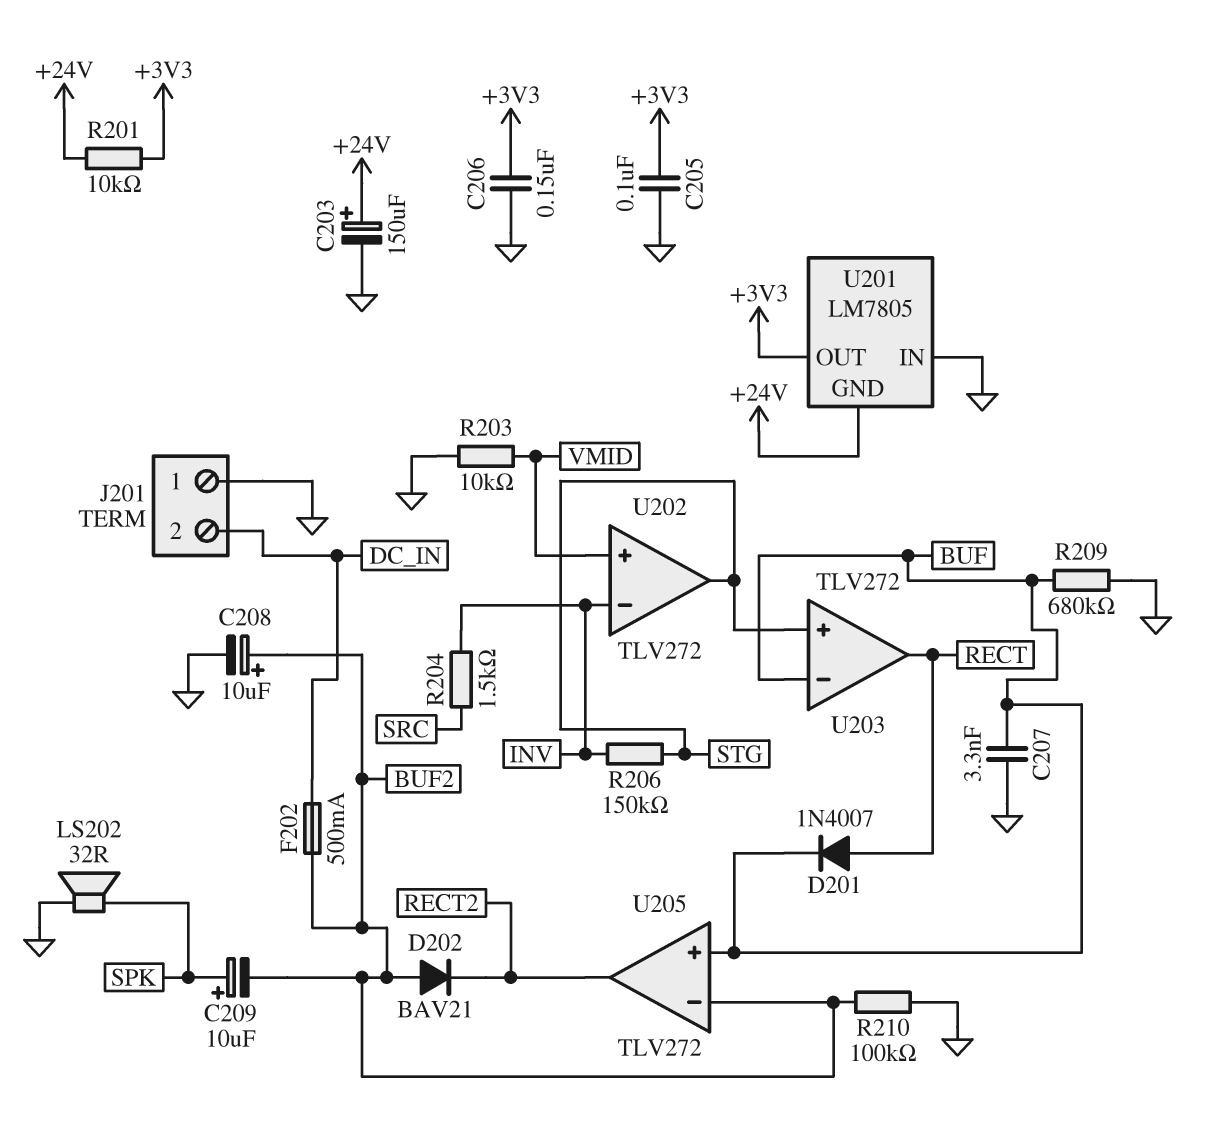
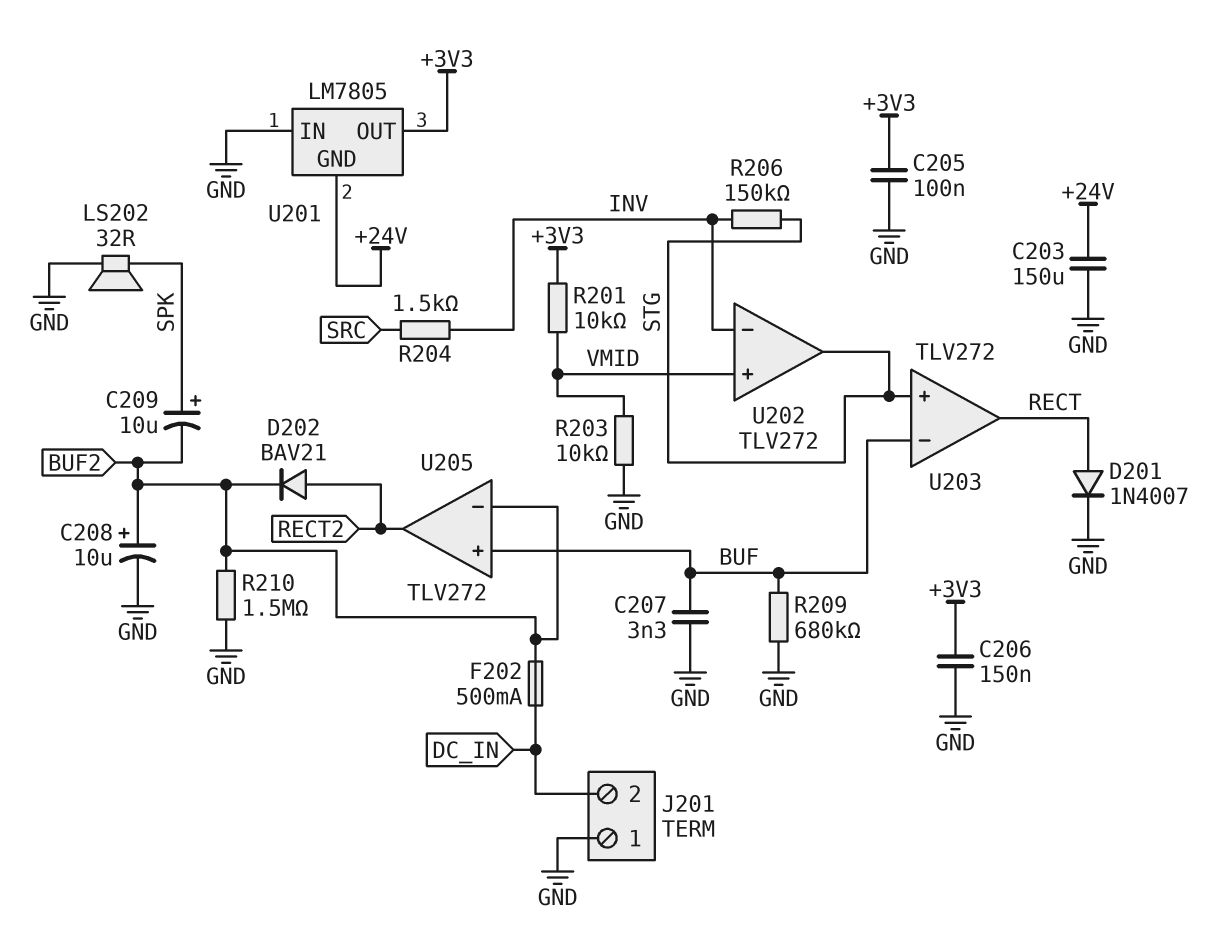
C203: 150uF (plus +24V, minus GND) -> 150uF (+24V, GND)
D201: diode 1N4007 (A RECT, K BUF) -> diode 1N4007 (A RECT, K GND)
D202: diode BAV21 (A BUF2, K RECT2) -> diode BAV21 (A RECT2, K BUF2)
R201: 10k (+3V3, +24V) -> 10k (+3V3, VMID)
R210: 100k (BUF2, GND) -> 1.5M (BUF2, GND)

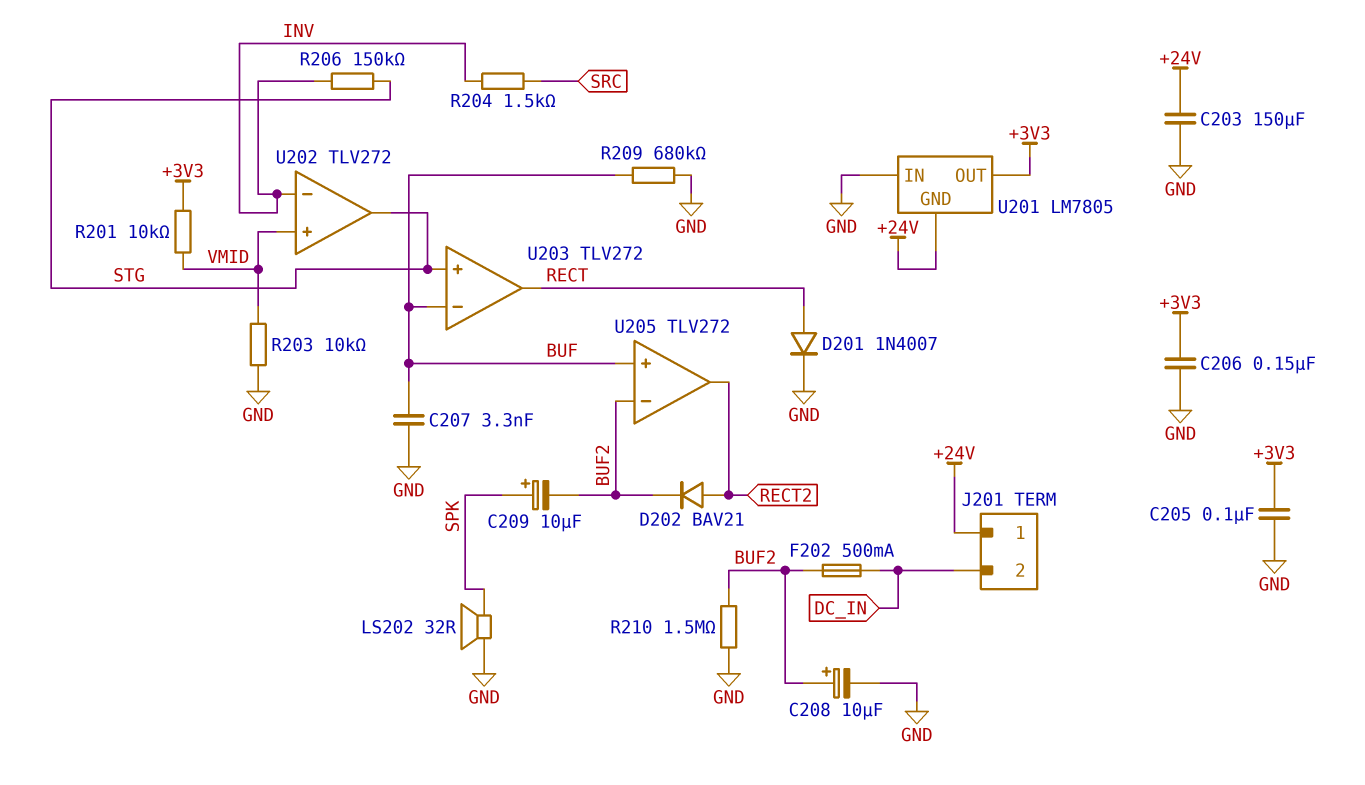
J201 pin 1: GND -> +24V

